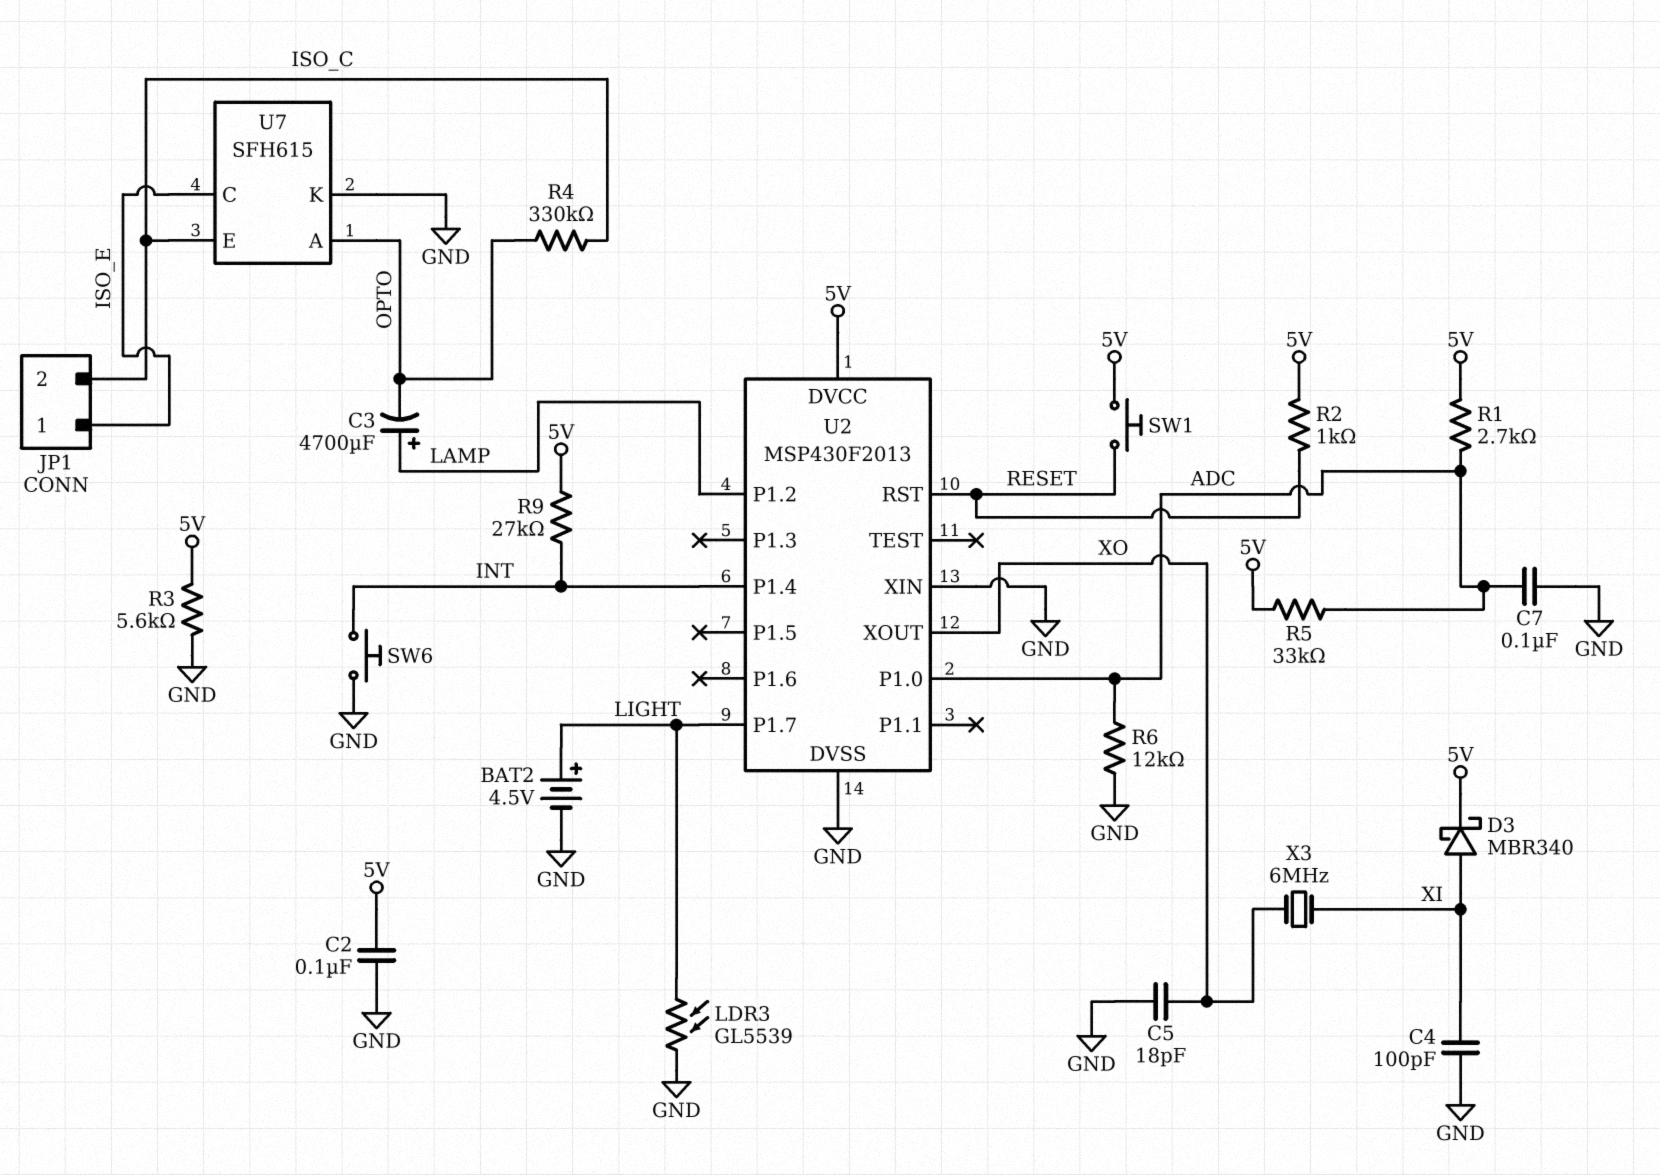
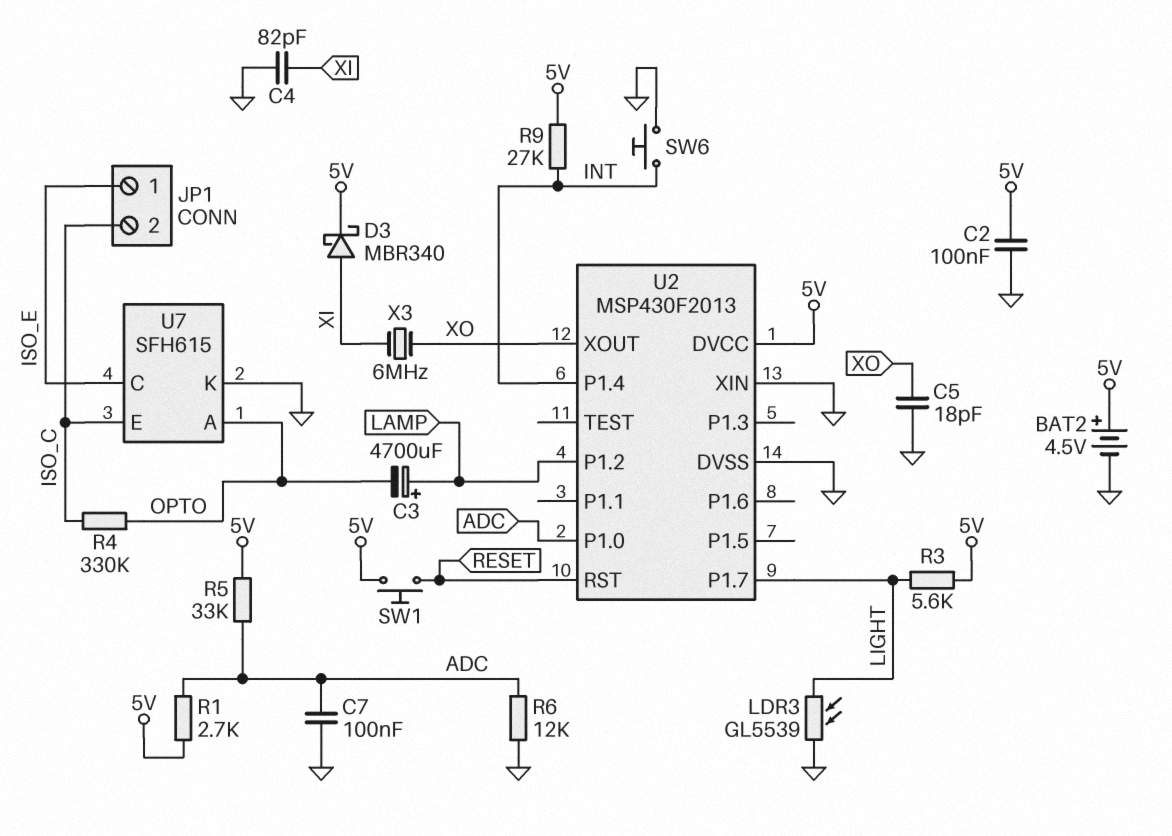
BAT2: 4.5V (plus LIGHT, minus GND) -> 4.5V (plus 5V, minus GND)
C4: 100pF (GND, XI) -> 82pF (GND, XI)
R2: 1k (5V, RESET) -> none
R3: 5.6k (5V, GND) -> 5.6k (5V, LIGHT)

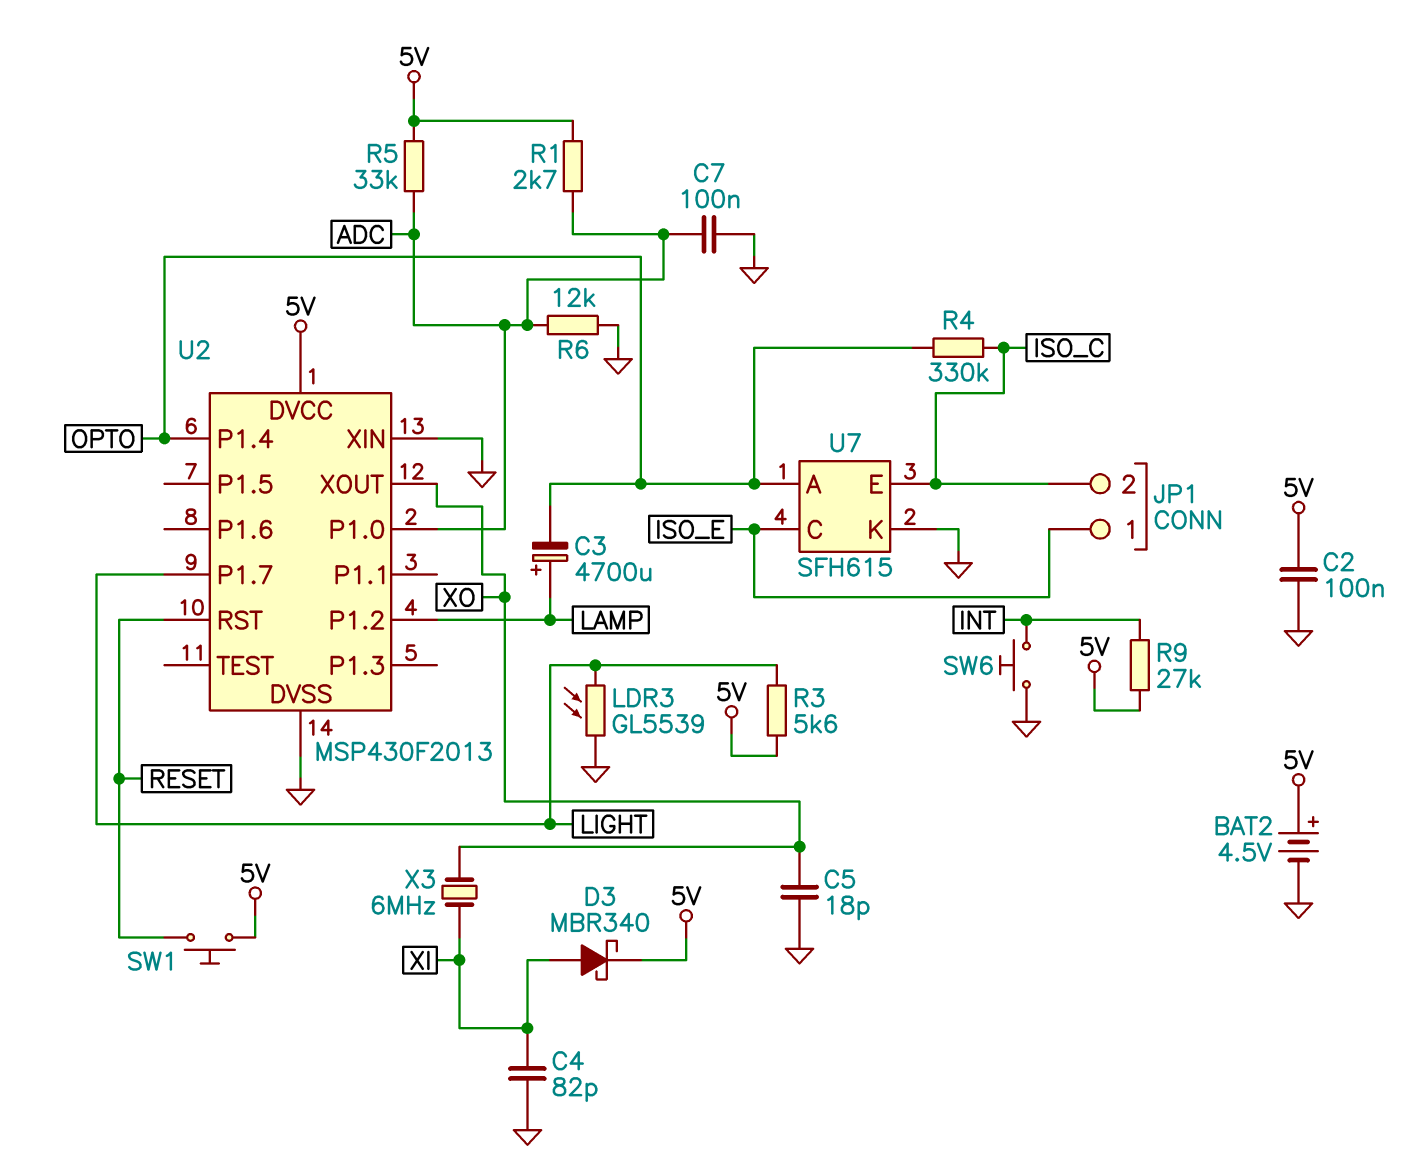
U2 pin P1.4: INT -> OPTO

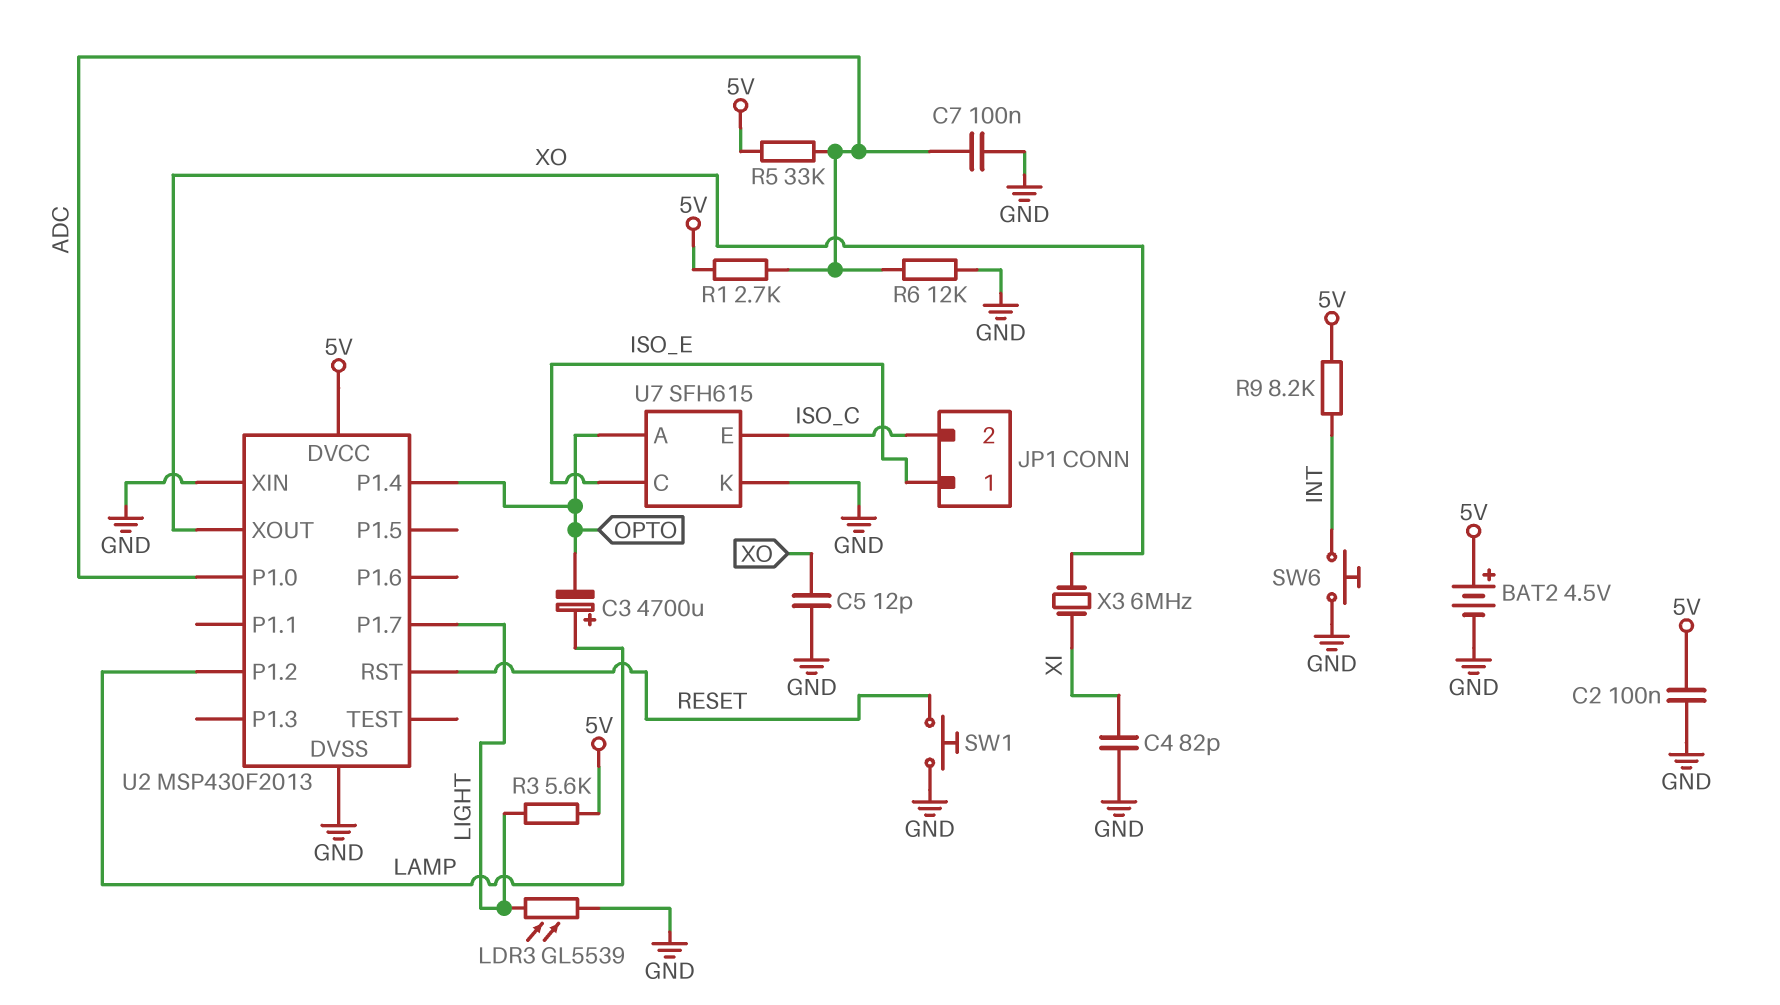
C5: 18pF (GND, XO) -> 12pF (GND, XO)
D3: schottky MBR340 (A XI, K 5V) -> none
R4: 330k (ISO_C, OPTO) -> none
R9: 27k (5V, INT) -> 8.2k (5V, INT)
SW1: button (5V, RESET) -> button (GND, RESET)

